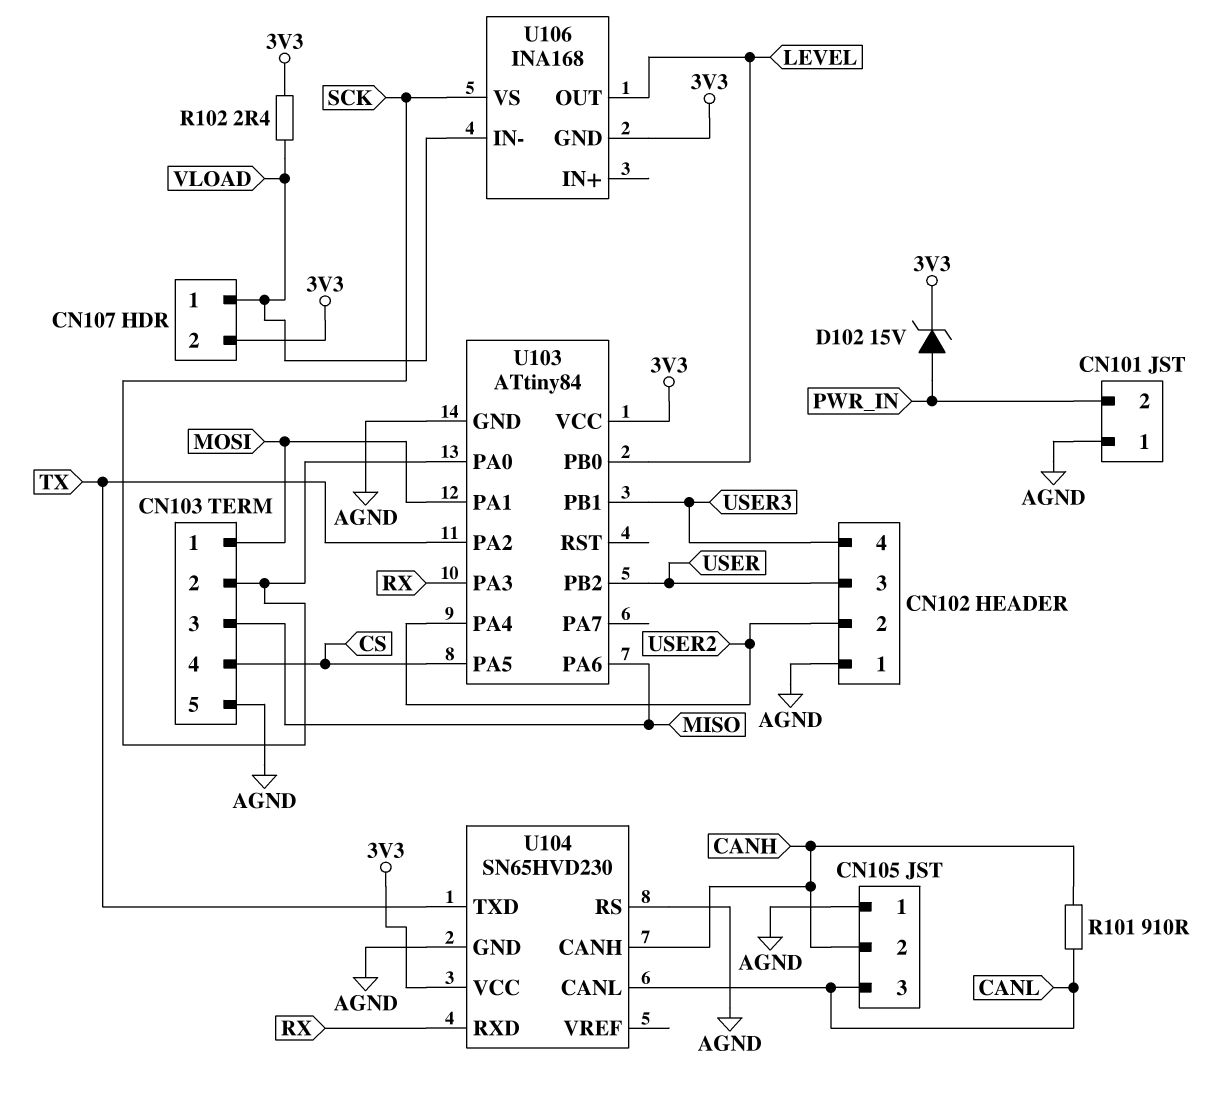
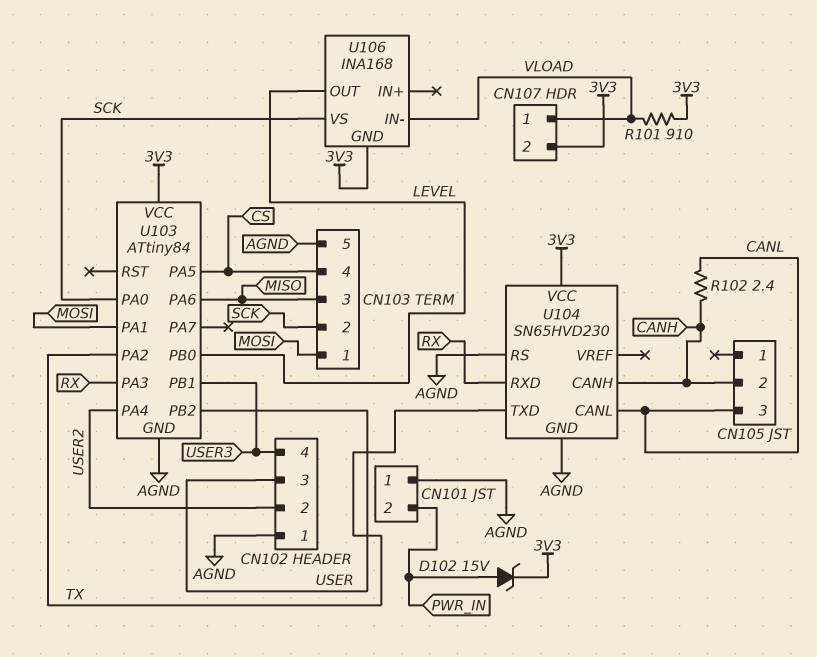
CN105 pin 1: AGND -> none
R101: 910 (CANH, CANL) -> 910 (3V3, VLOAD)
R102: 2.4 (3V3, VLOAD) -> 2.4 (CANH, CANL)

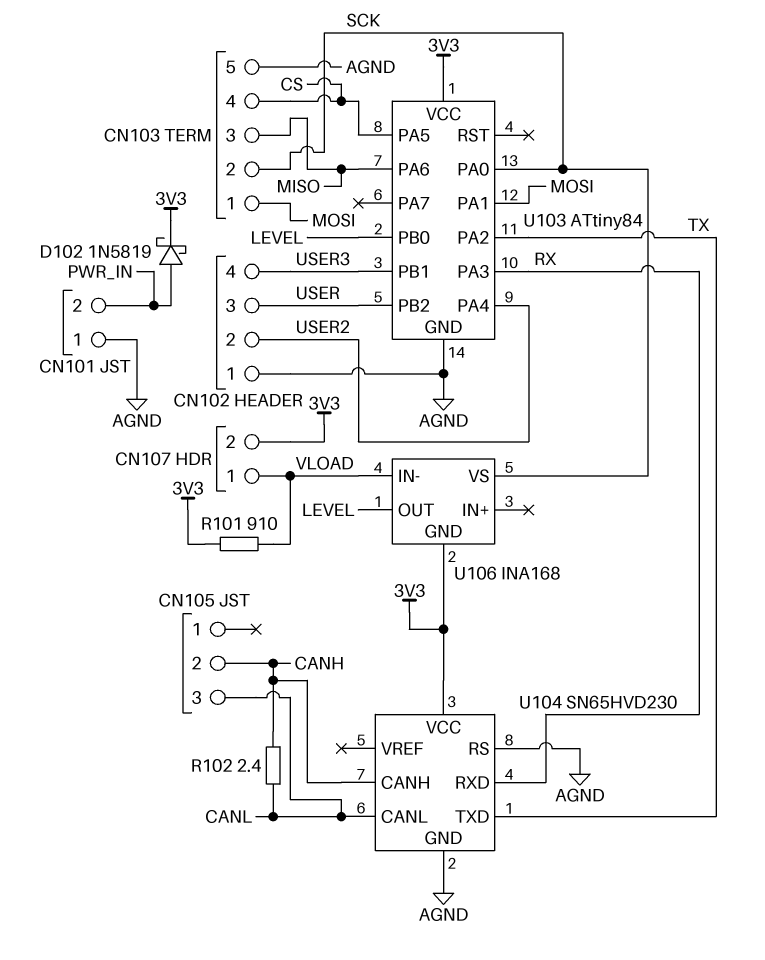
D102: zener 15V (A PWR_IN, K 3V3) -> schottky 1N5819 (A PWR_IN, K 3V3)

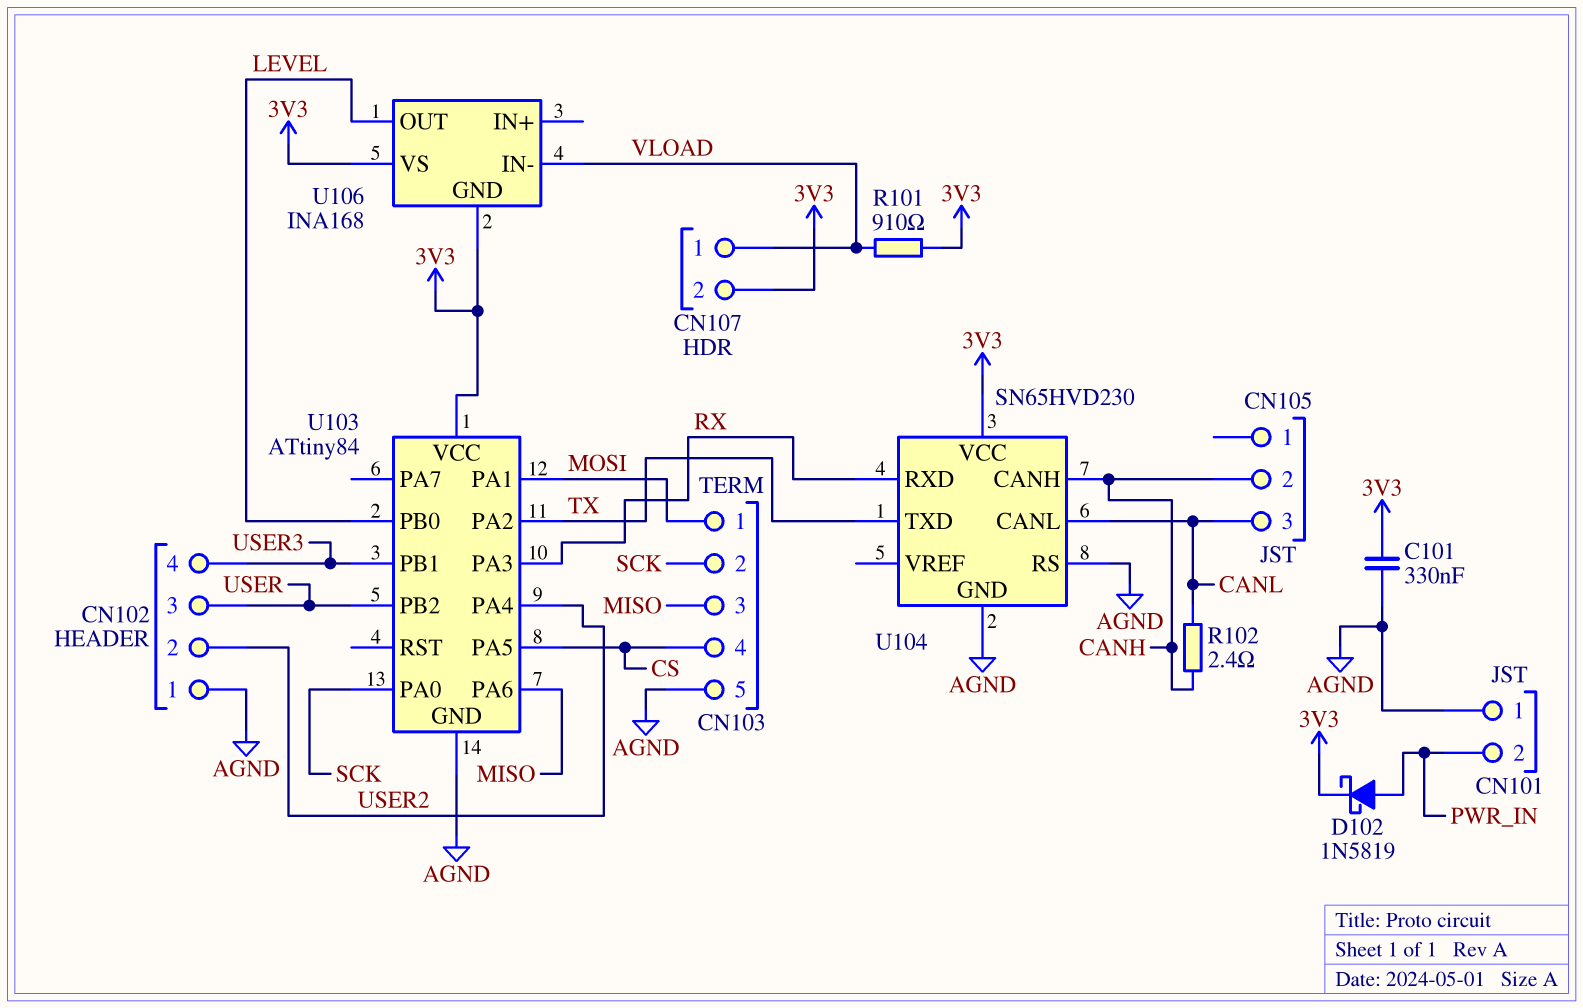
C101: none -> 330nF (3V3, AGND)
U106 pin VS: SCK -> 3V3

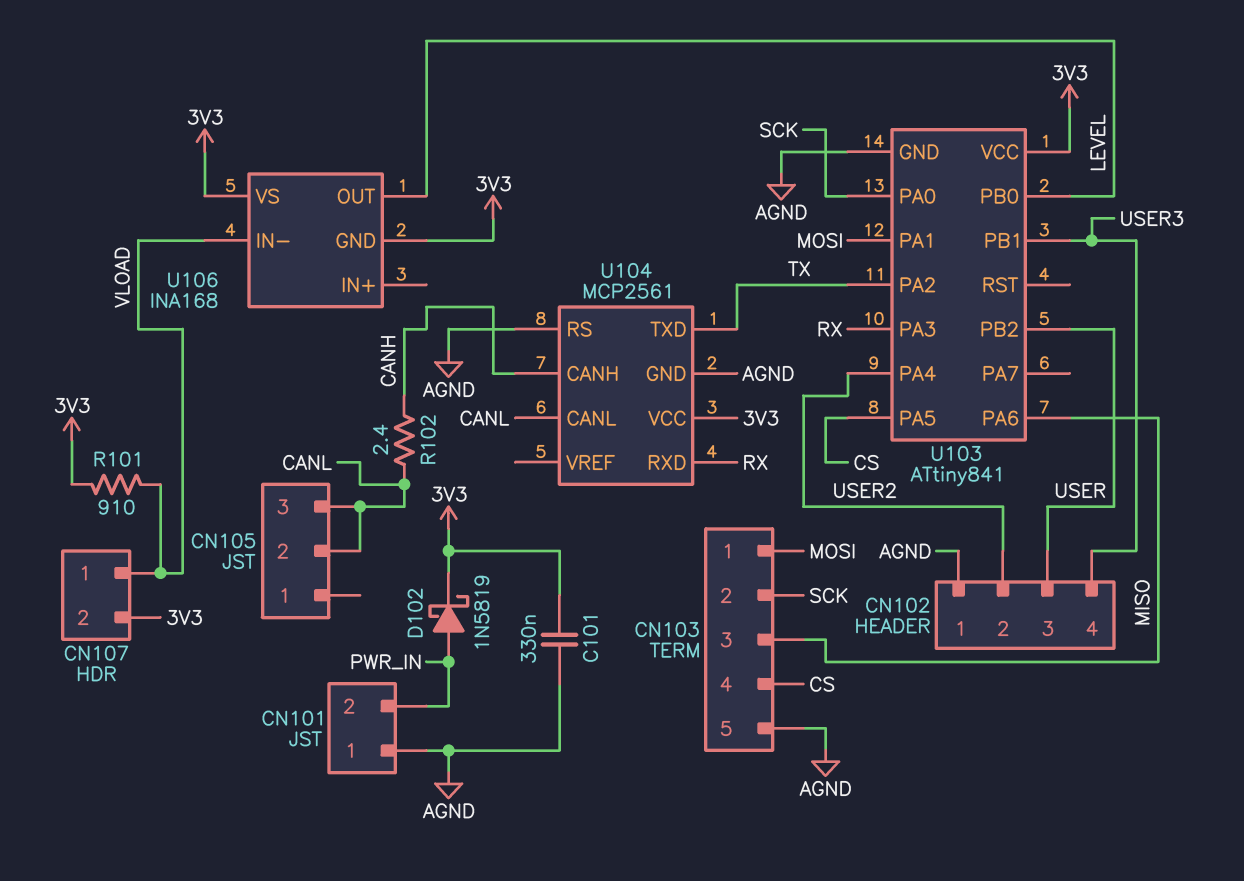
CN105 pin 2: CANH -> CANL
U103: ATtiny84 -> ATtiny841
U104: SN65HVD230 -> MCP2561

